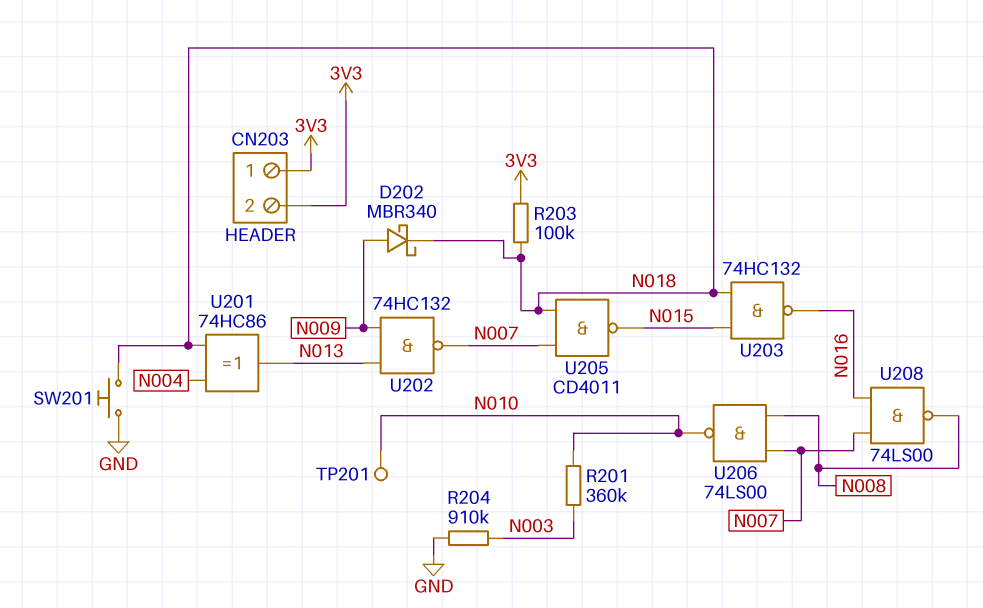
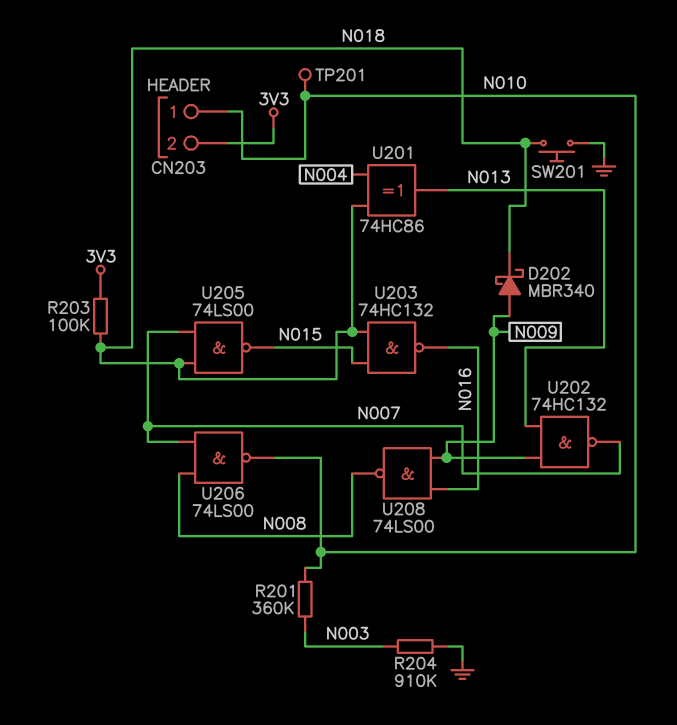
CN203 pin 1: 3V3 -> N010
U205: NAND CD4011 (in N007, in N018, out N015) -> NAND 74LS00 (in N007, in N018, out N015)
U208: NAND 74LS00 (in N007, in N016, out N008) -> NAND 74LS00 (in N009, in N016, out N008)

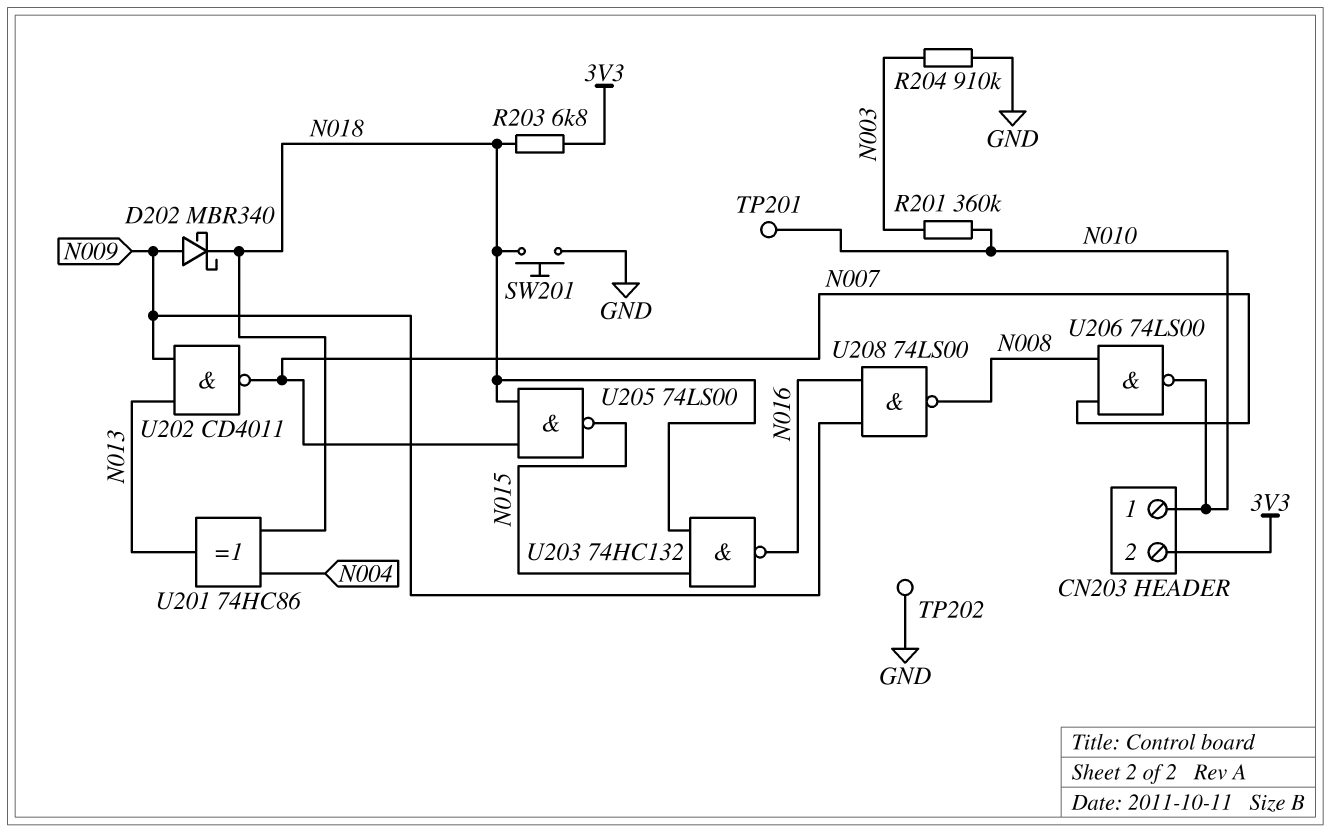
R203: 100k (3V3, N018) -> 6.8k (3V3, N018)
TP202: none -> test point (GND)
U202: NAND 74HC132 (in N009, in N013, out N007) -> NAND CD4011 (in N009, in N013, out N007)

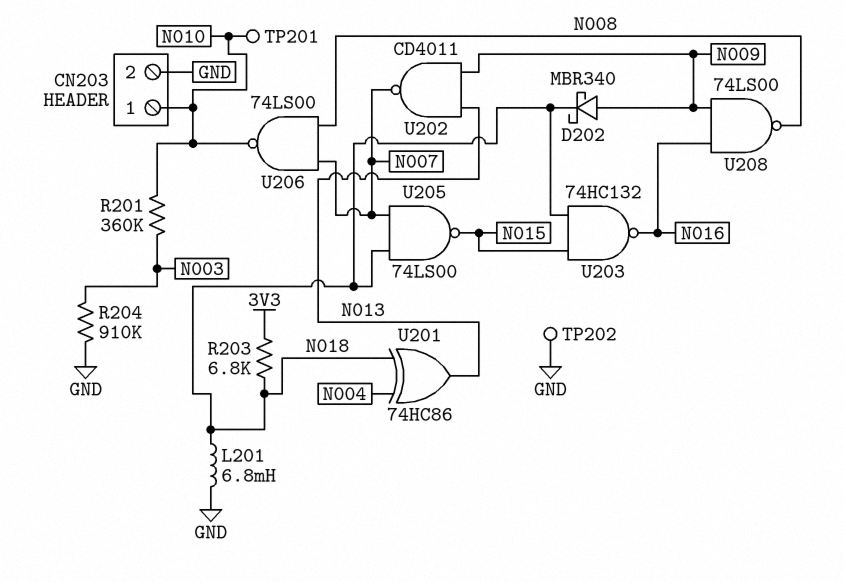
CN203 pin 2: 3V3 -> GND
L201: none -> 6.8mH (GND, N018)
SW201: button (GND, N018) -> none

